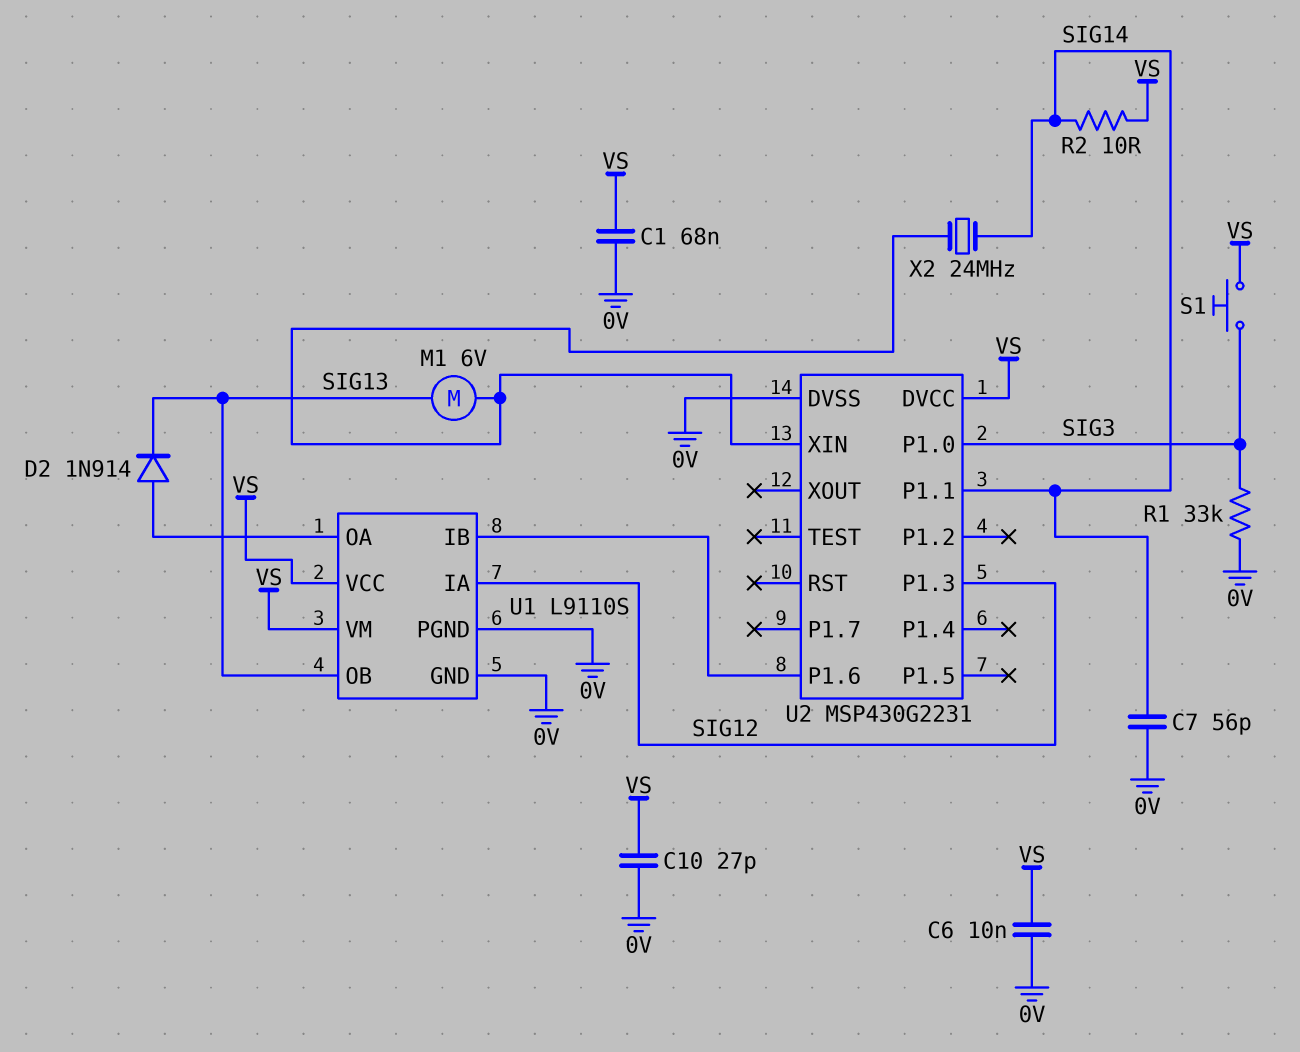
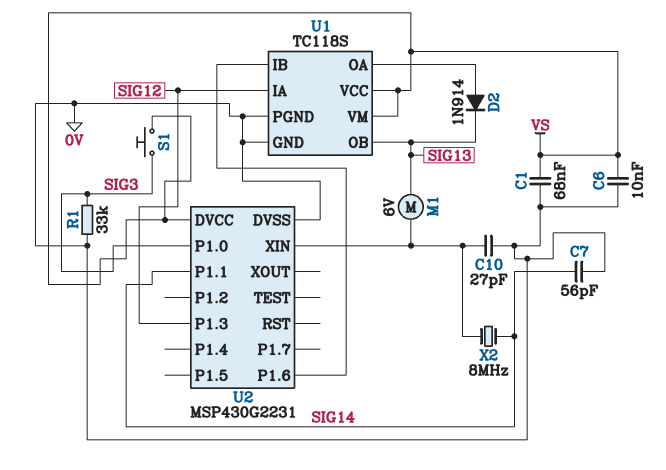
C10: 27pF (0V, VS) -> 27pF (0V, U2/XIN)
R2: 10 (SIG14, VS) -> none
U1: L9110S -> TC118S
X2: 24MHz (SIG14, U2/XIN) -> 8MHz (SIG14, U2/XIN)

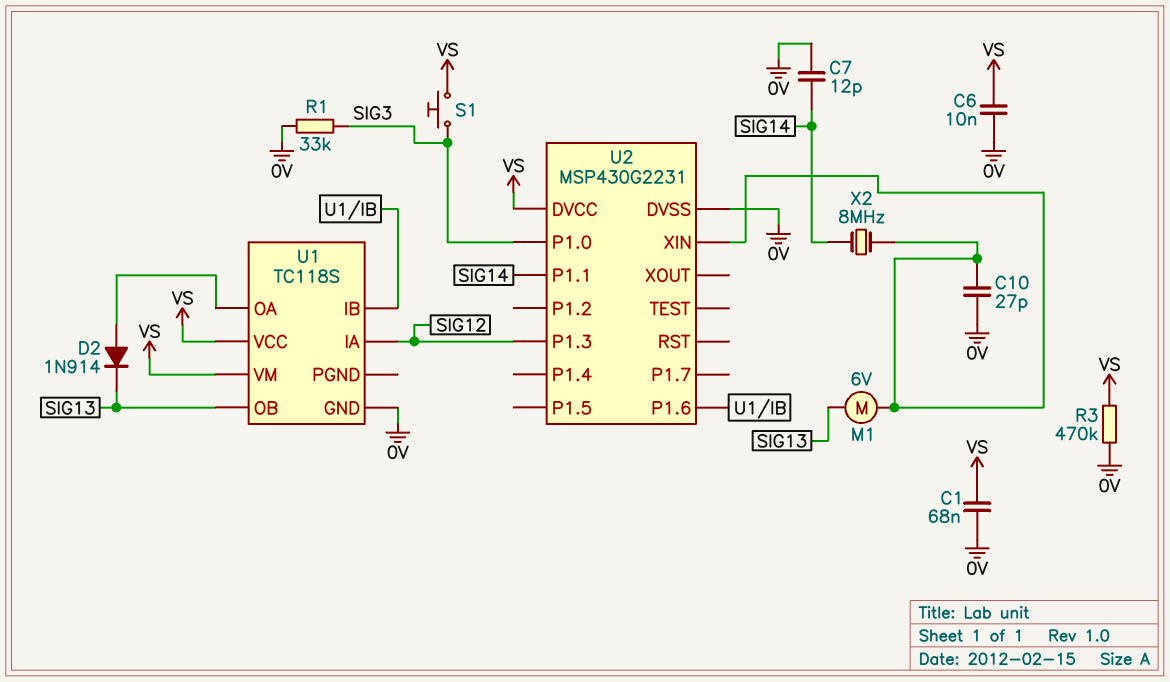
C7: 56pF (0V, SIG14) -> 12pF (0V, SIG14)
R3: none -> 470k (0V, VS)
U1 pin PGND: 0V -> none

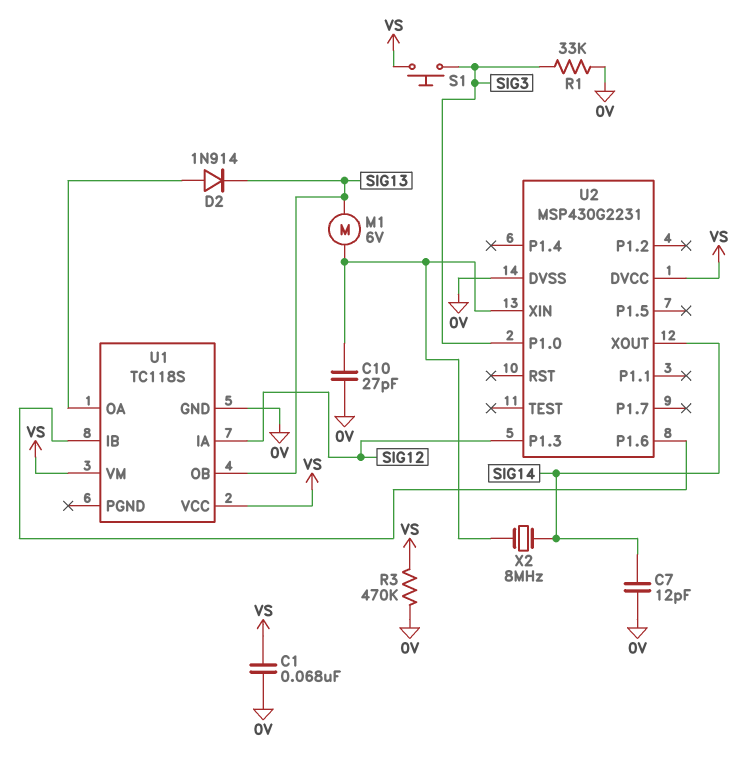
C6: 10nF (0V, VS) -> none
U2 pin P1.1: SIG14 -> none
U2 pin XOUT: none -> SIG14

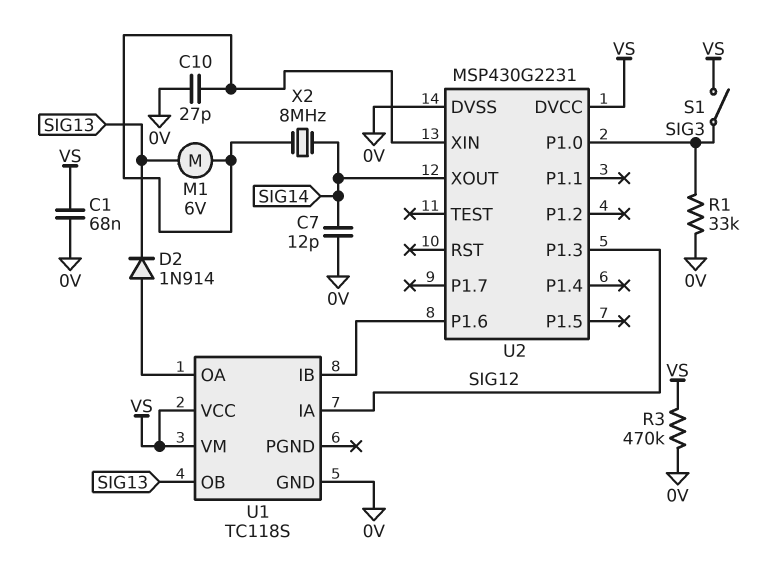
S1: button (SIG3, VS) -> switch (SIG3, VS)

